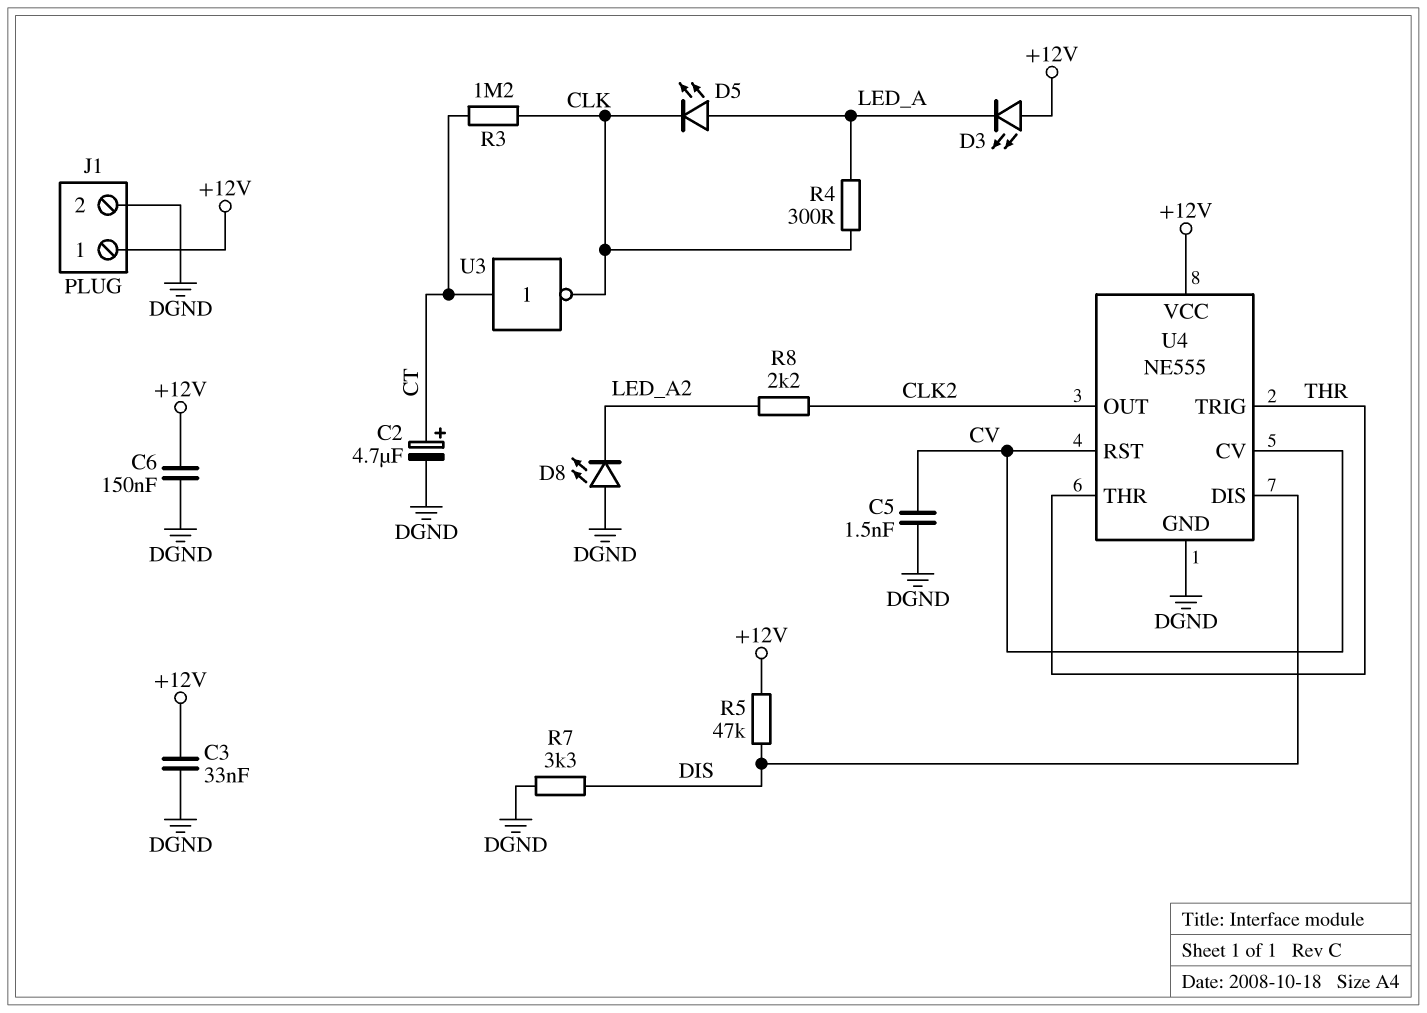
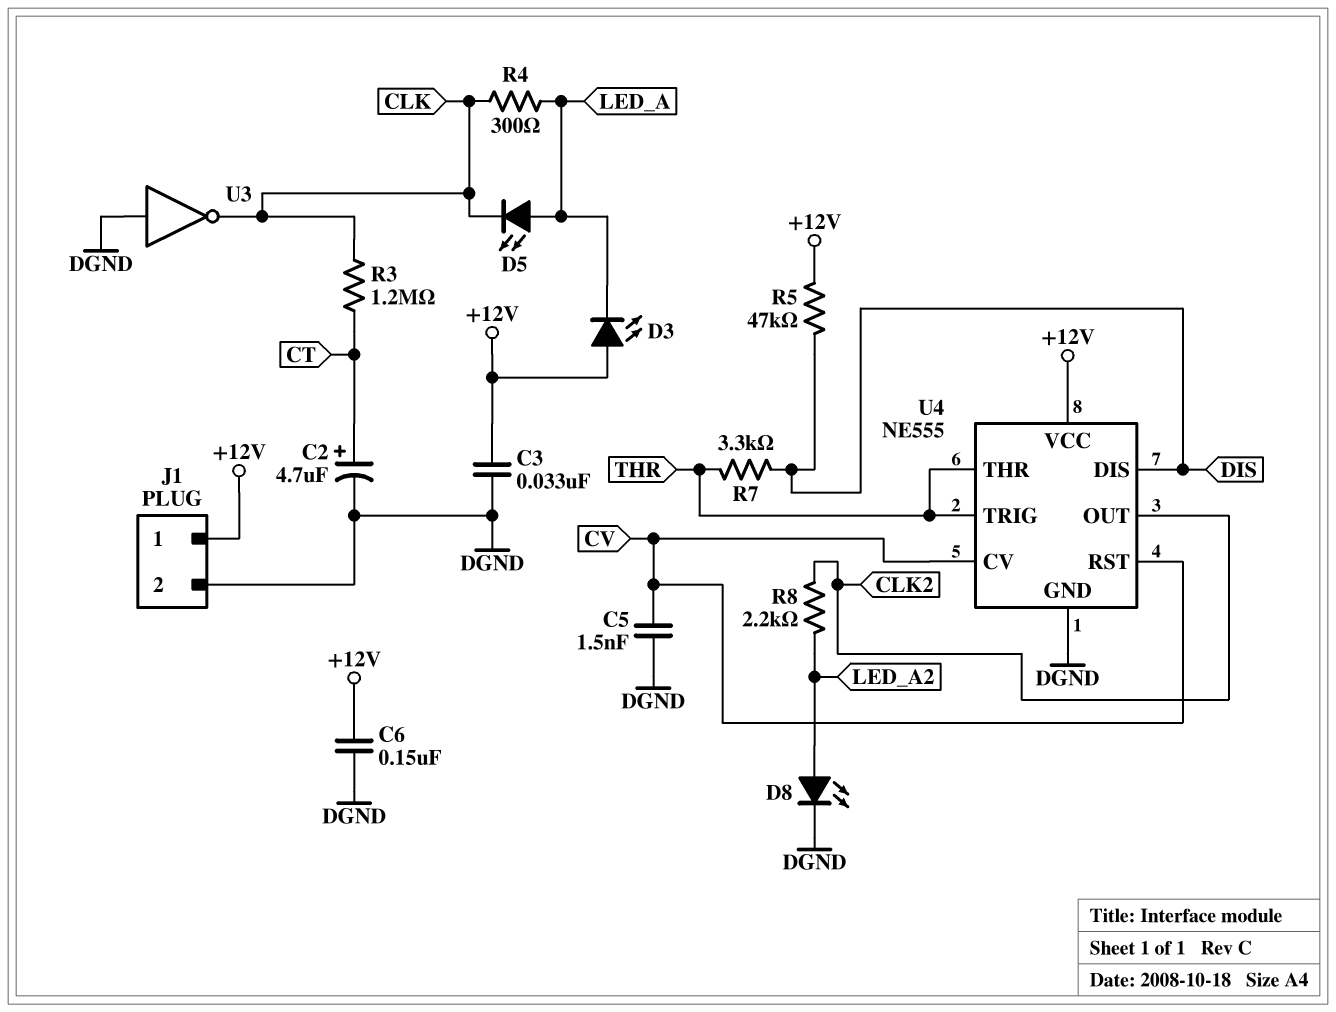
D8: LED (A DGND, K LED_A2) -> LED (A LED_A2, K DGND)
R7: 3.3k (DGND, DIS) -> 3.3k (DIS, THR)
U3: NOT (in CT, out CLK) -> NOT (in DGND, out CLK)

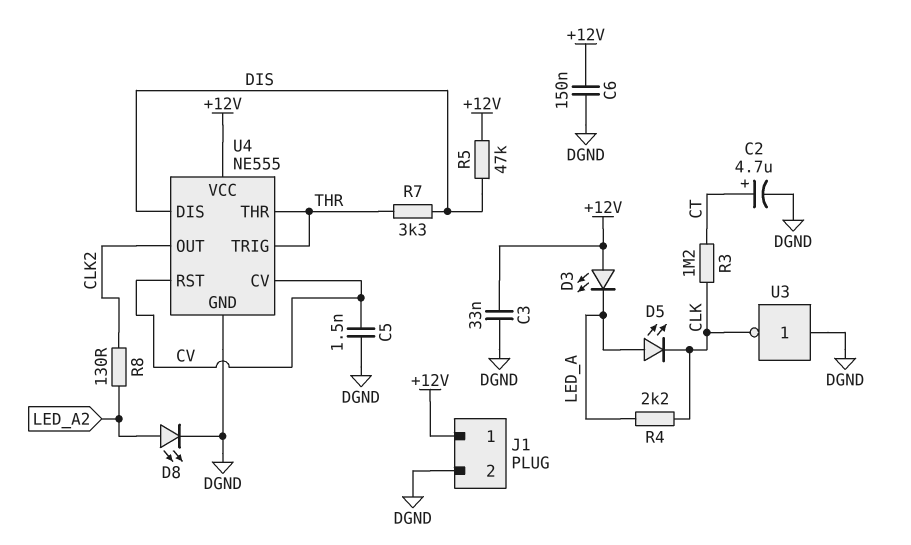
R4: 300 (CLK, LED_A) -> 2.2k (CLK, LED_A)
R8: 2.2k (CLK2, LED_A2) -> 130 (CLK2, LED_A2)

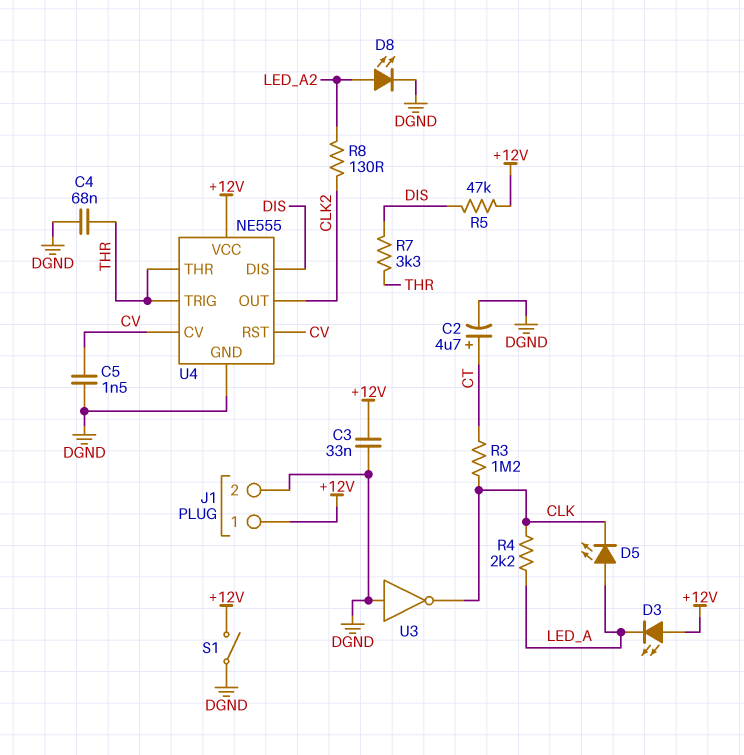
C4: none -> 68nF (DGND, THR)
C6: 150nF (+12V, DGND) -> none
S1: none -> switch (+12V, DGND)

